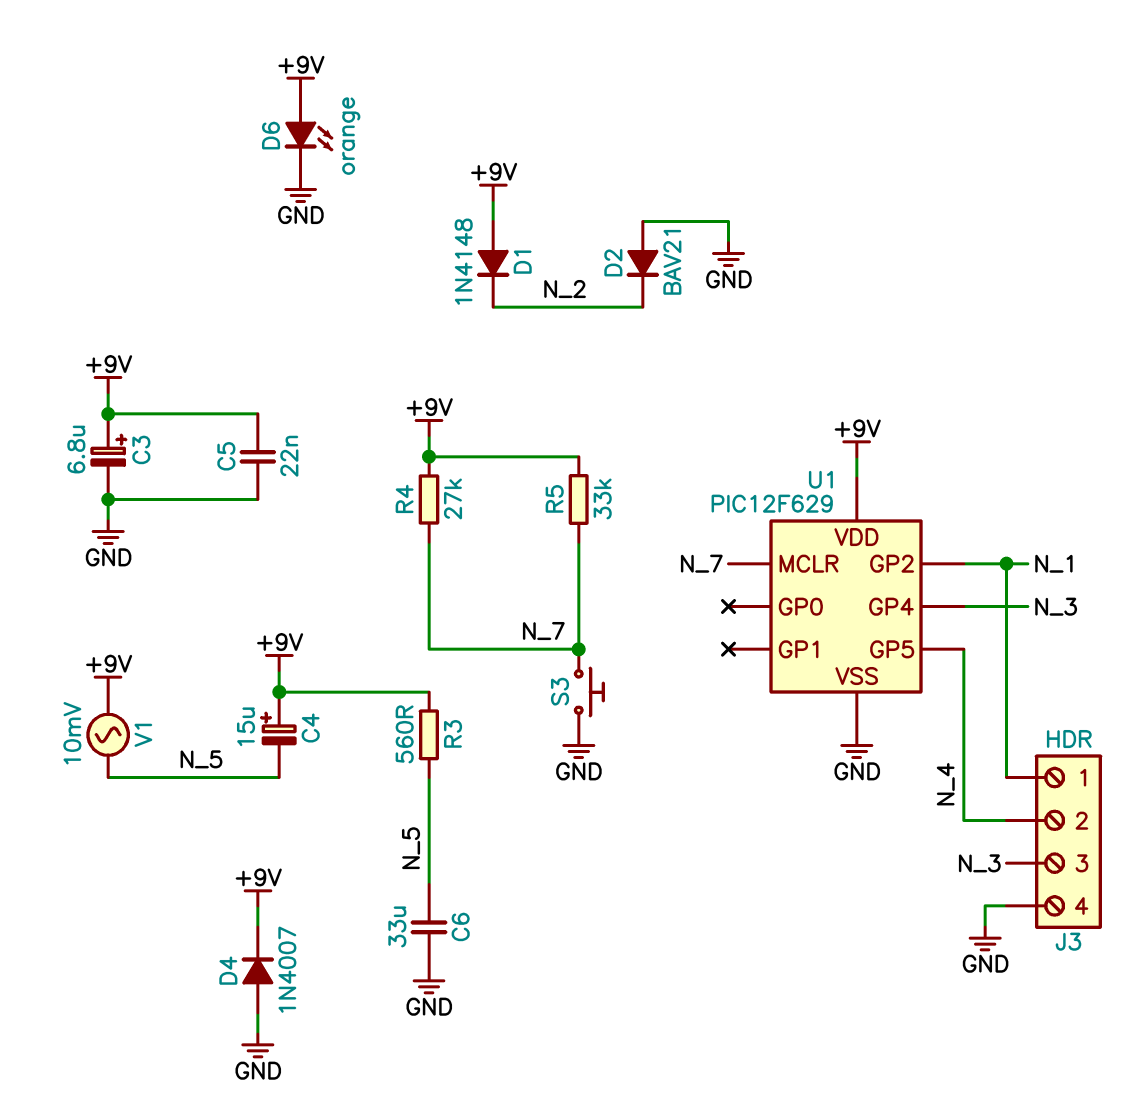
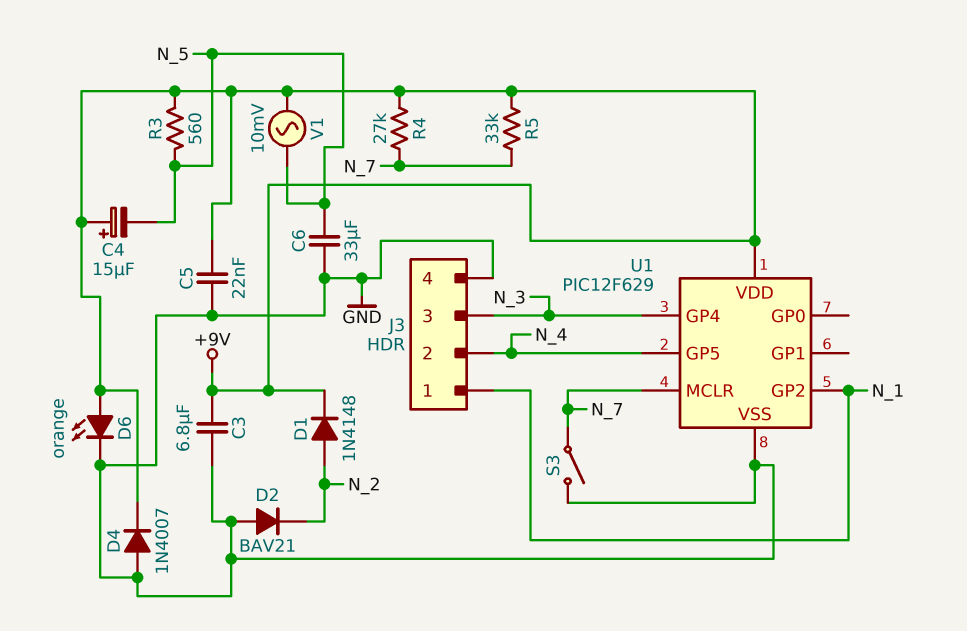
C3: 6.8uF (plus +9V, minus GND) -> 6.8uF (+9V, GND)
D1: diode 1N4148 (A +9V, K N_2) -> diode 1N4148 (A N_2, K +9V)
S3: button (GND, N_7) -> switch (GND, N_7)

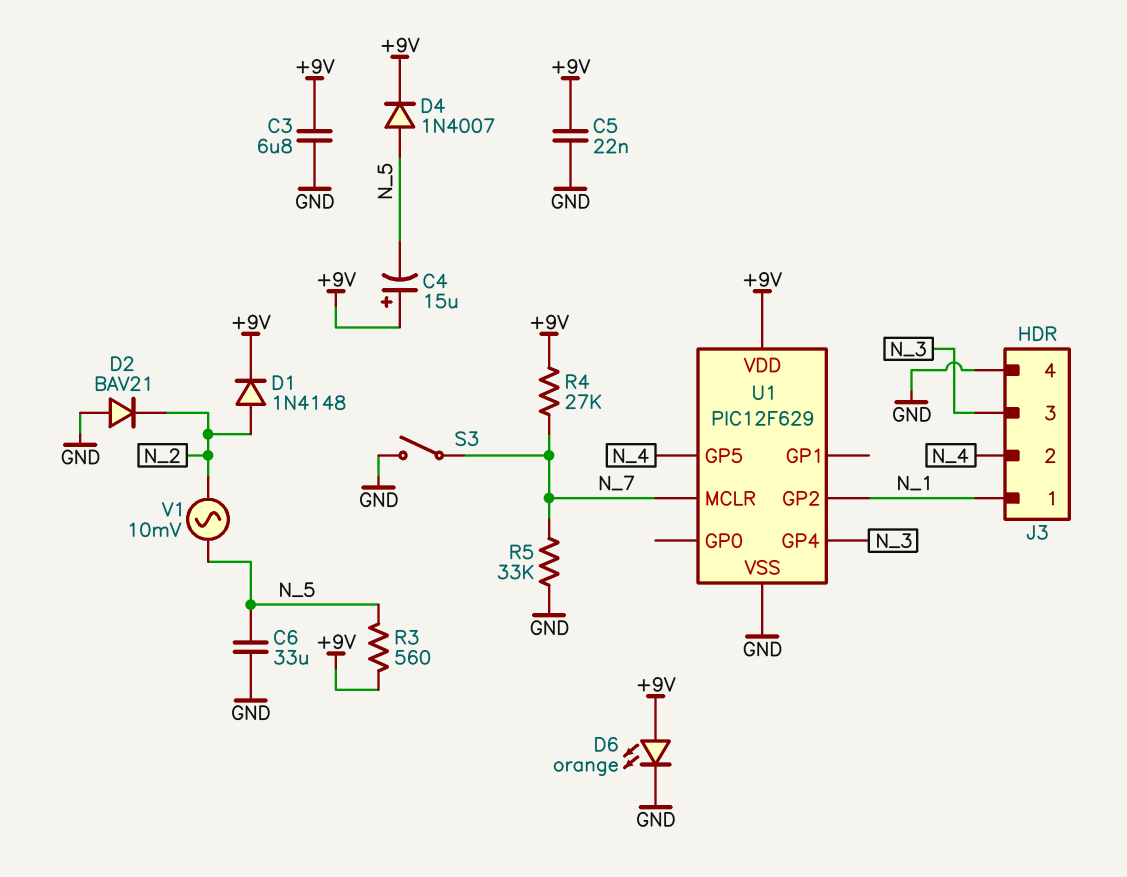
D4: diode 1N4007 (A GND, K +9V) -> diode 1N4007 (A N_5, K +9V)
R5: 33k (+9V, N_7) -> 33k (GND, N_7)
V1: AC 10mV (+9V, N_5) -> AC 10mV (N_2, N_5)

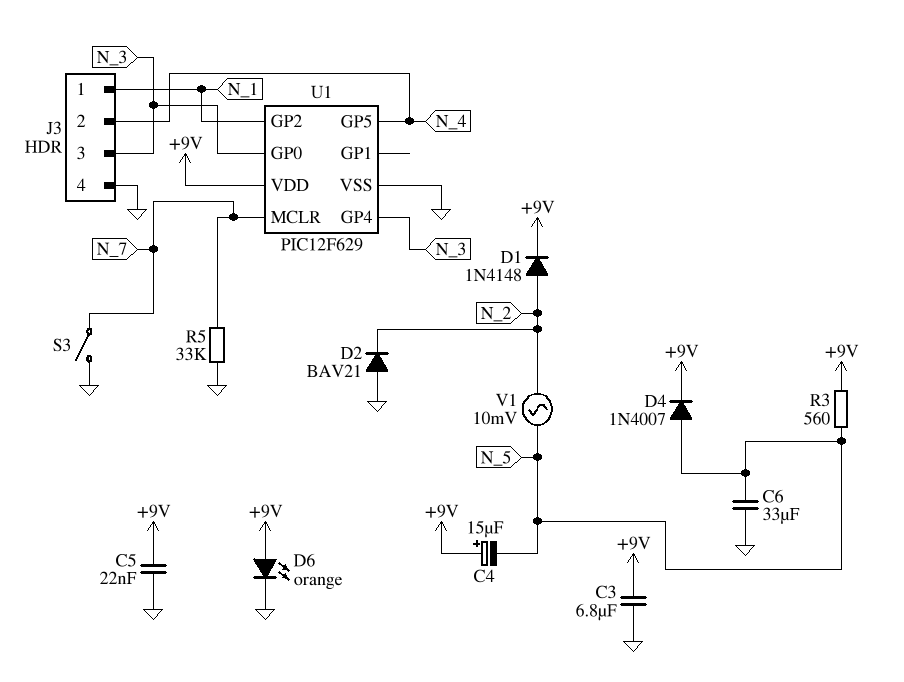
R4: 27k (+9V, N_7) -> none
U1 pin GP0: none -> N_3

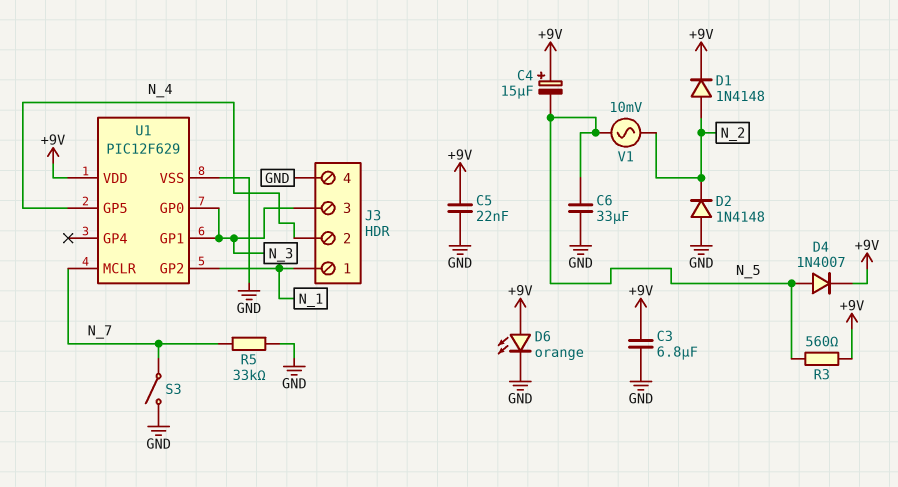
D2: diode BAV21 (A GND, K N_2) -> diode 1N4148 (A GND, K N_2)
U1 pin GP1: none -> N_3
U1 pin GP4: N_3 -> none

